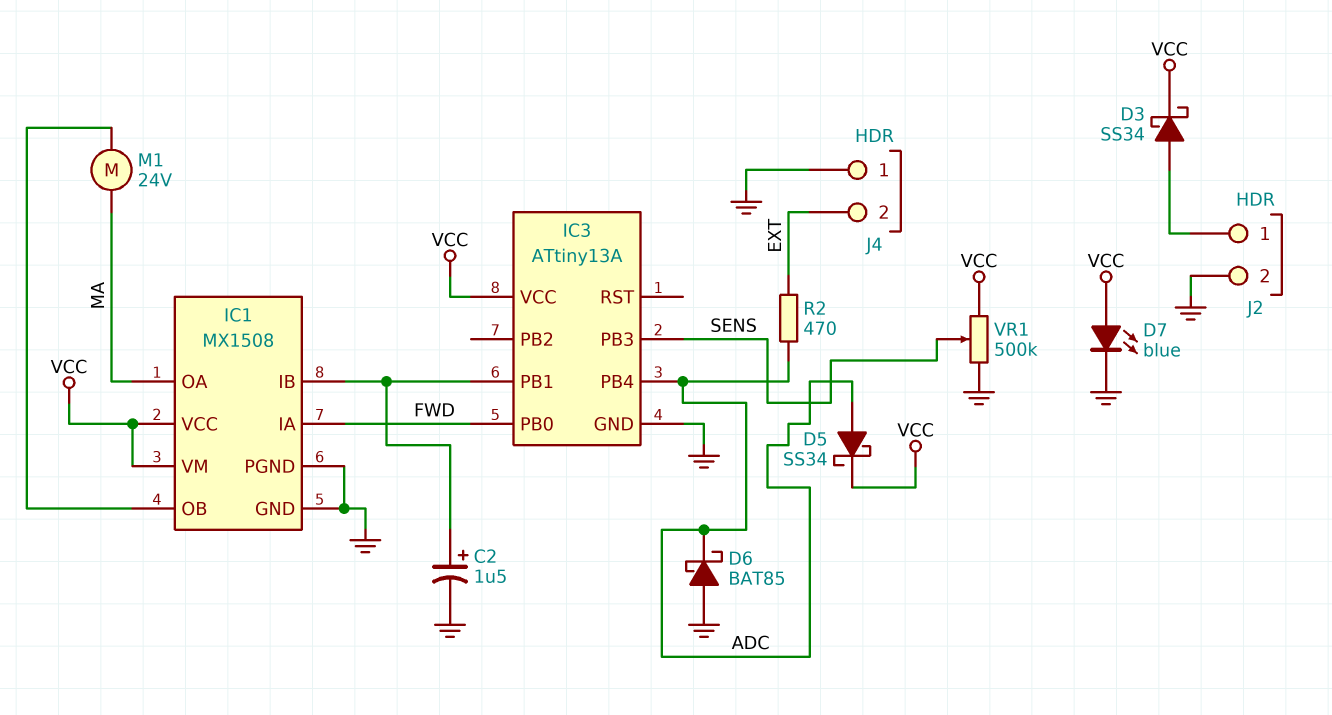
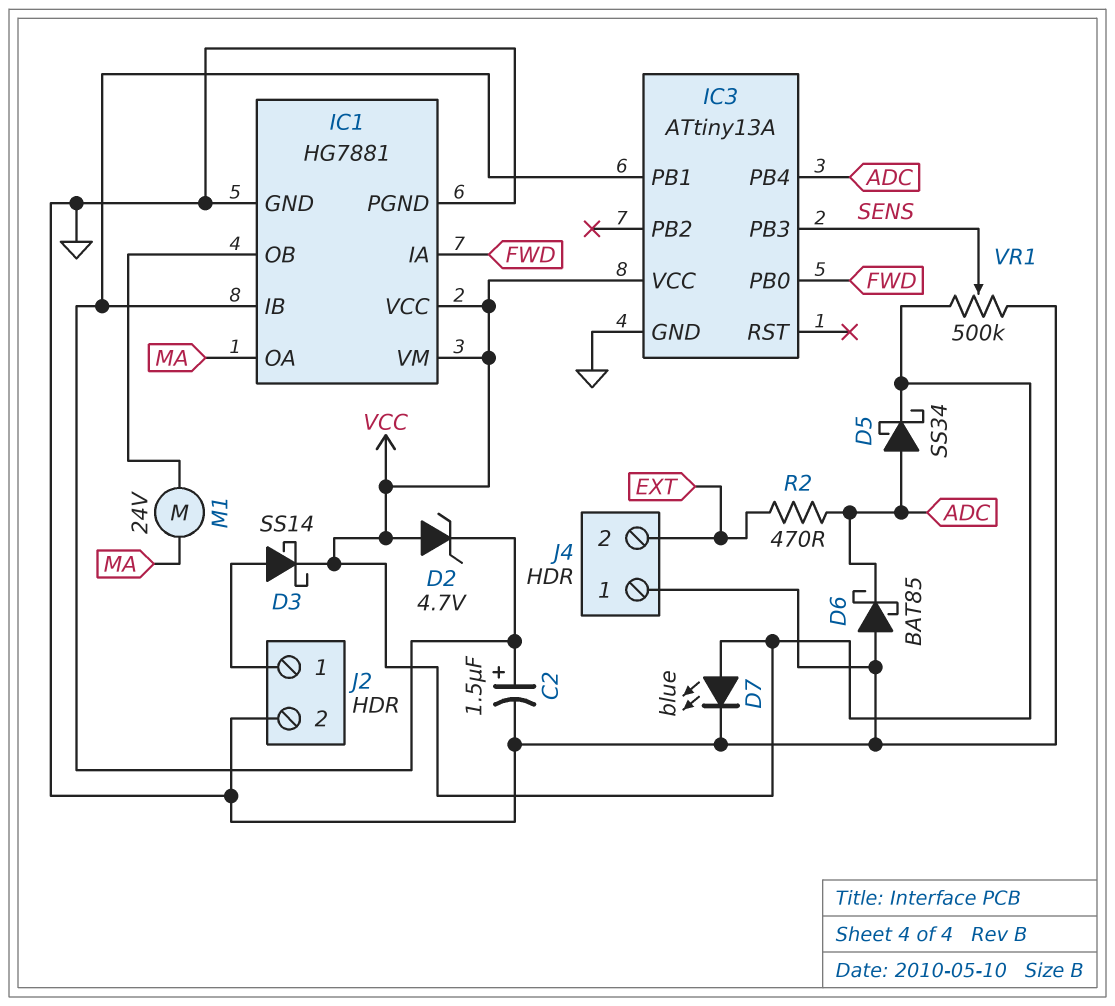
D2: none -> zener 4.7V (A VCC, K IC1/IB)
D3: schottky SS34 (A J2/1, K VCC) -> schottky SS14 (A J2/1, K VCC)
IC1: MX1508 -> HG7881

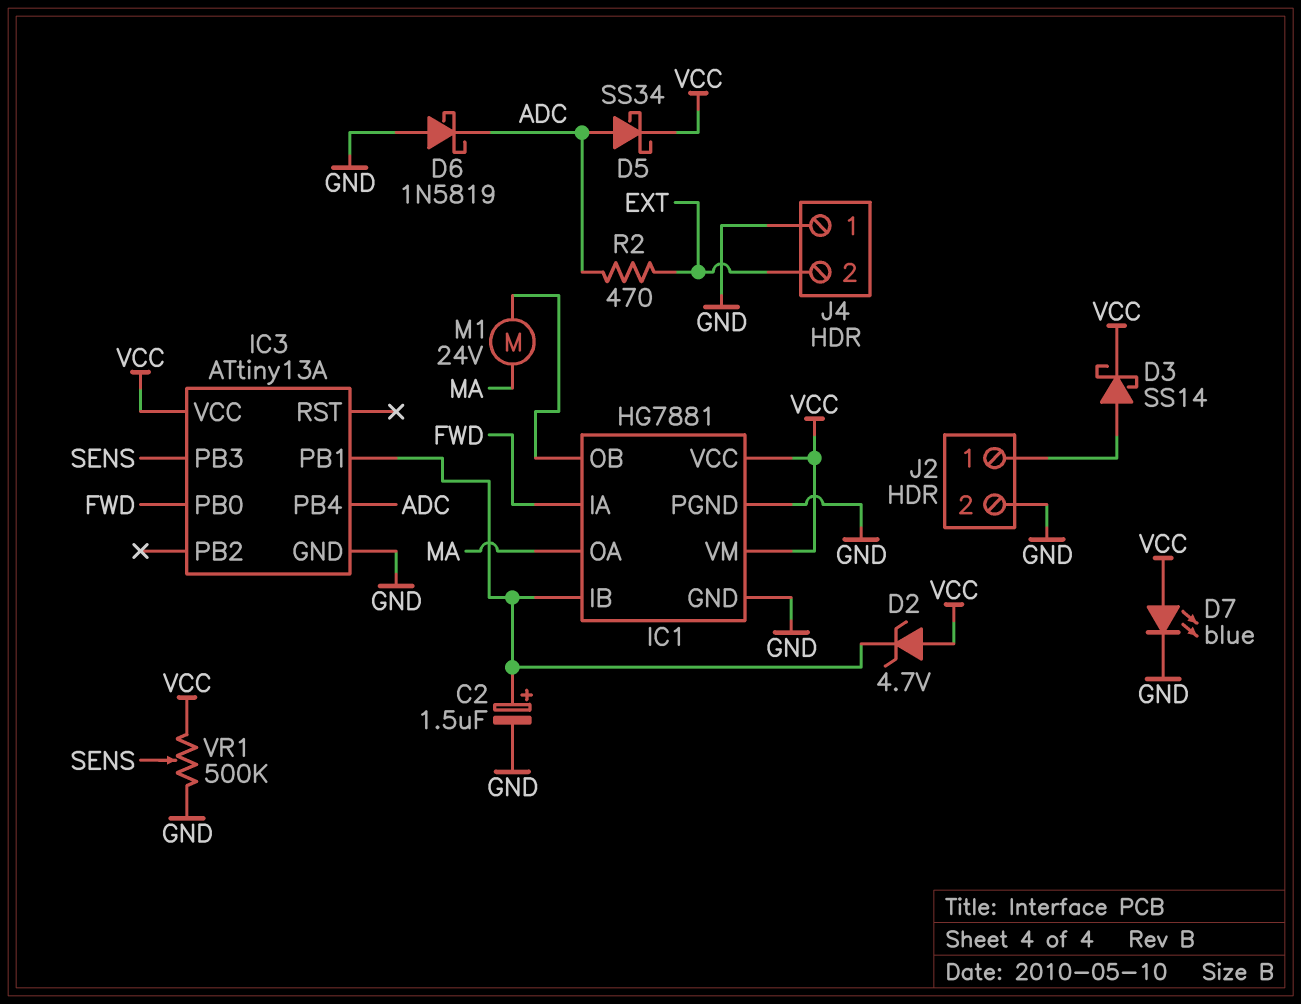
D6: schottky BAT85 (A GND, K ADC) -> schottky 1N5819 (A GND, K ADC)

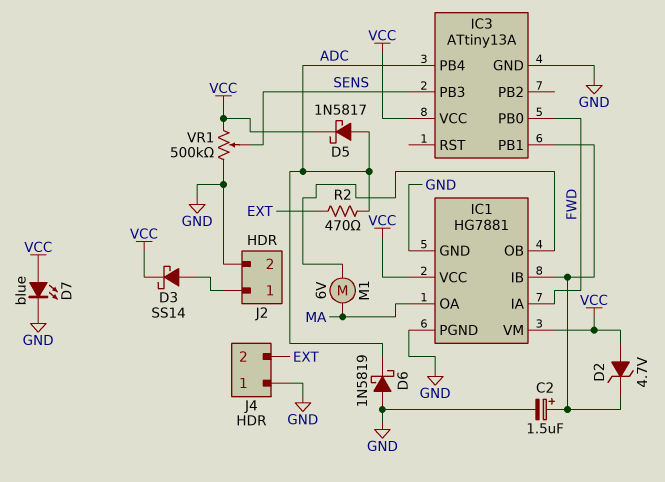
D5: schottky SS34 (A ADC, K VCC) -> schottky 1N5817 (A ADC, K VCC)
M1: motor 24V (IC1/OB, MA) -> motor 6V (IC1/OB, MA)

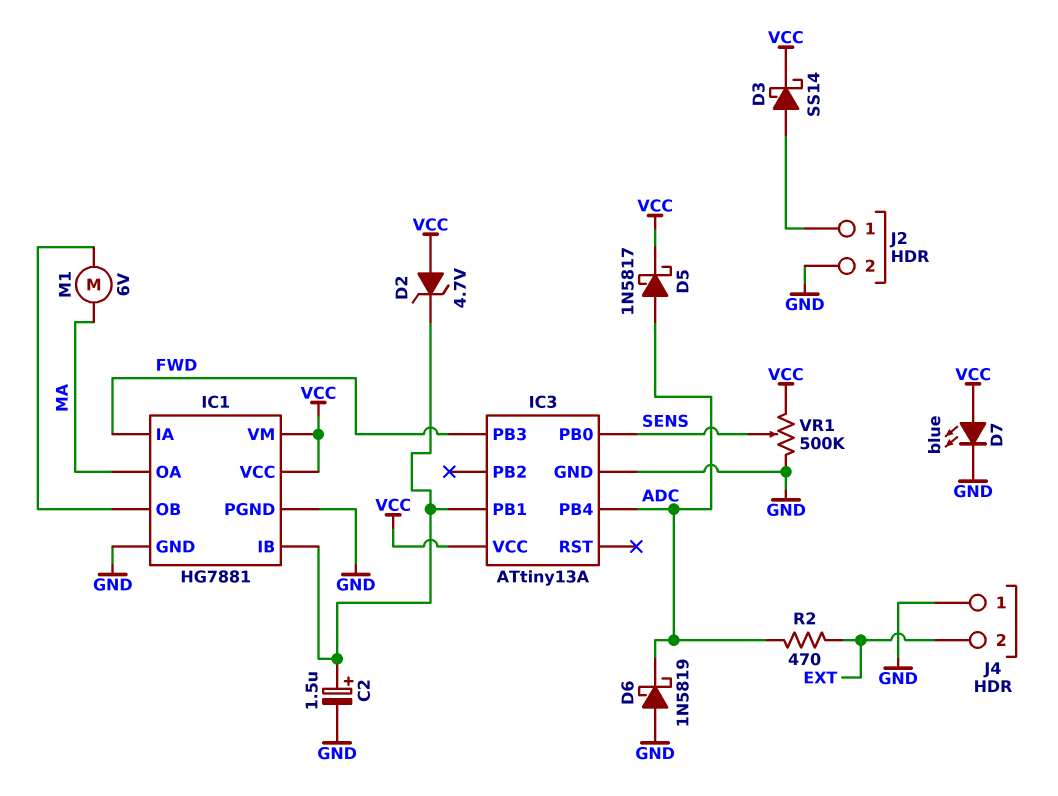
IC3 pin PB0: FWD -> SENS
IC3 pin PB3: SENS -> FWD

